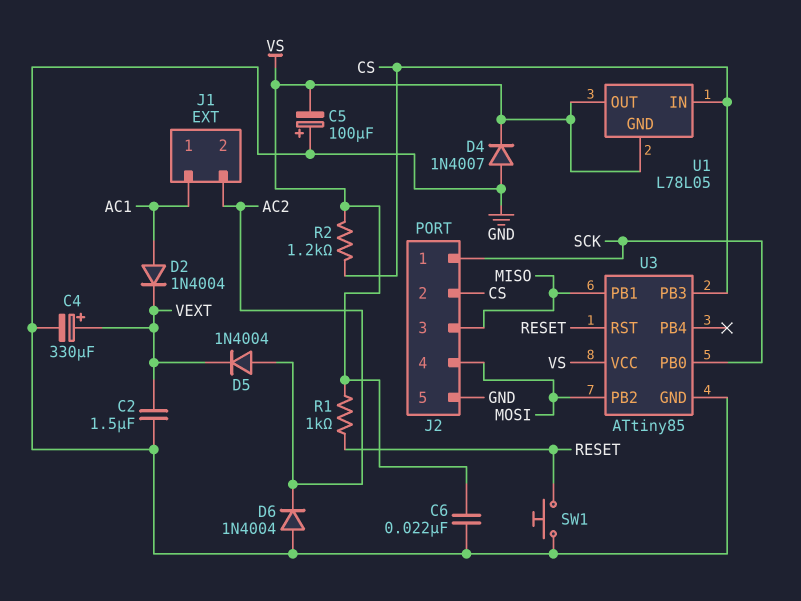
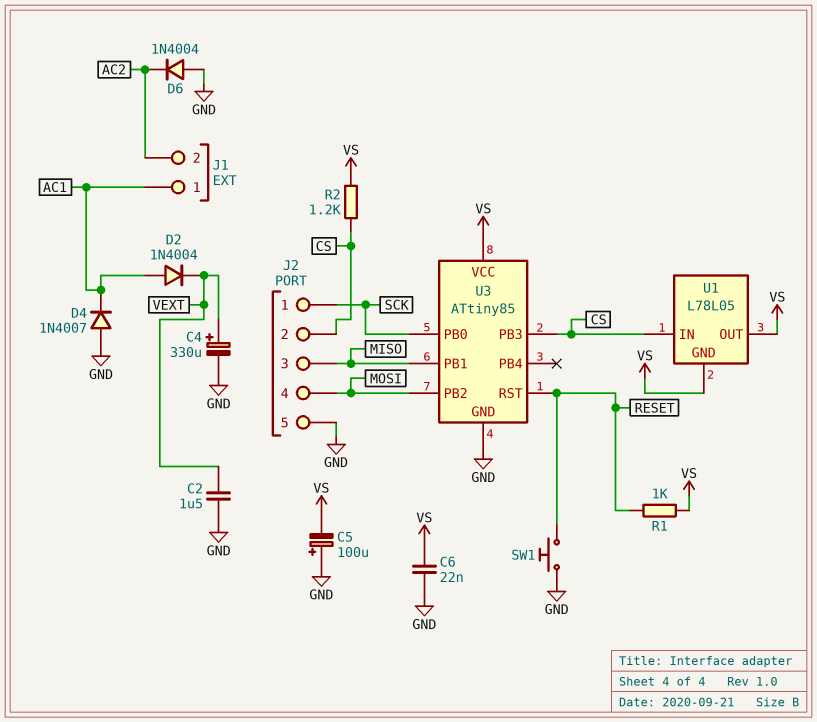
D4: diode 1N4007 (A GND, K VS) -> diode 1N4007 (A GND, K AC1)
D5: diode 1N4004 (A AC2, K VEXT) -> none

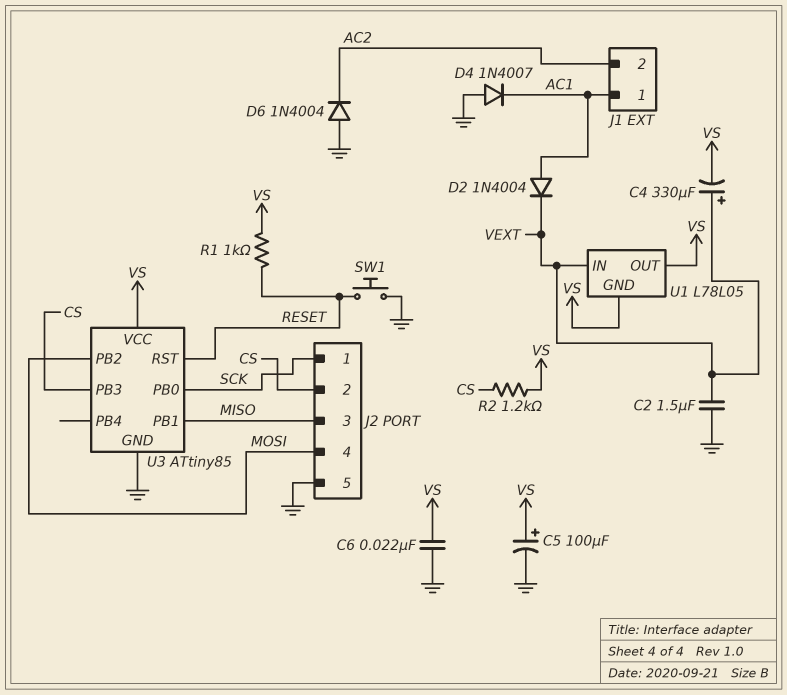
C4: 330uF (plus VEXT, minus GND) -> 330uF (plus VEXT, minus VS)
C5: 100uF (plus GND, minus VS) -> 100uF (plus VS, minus GND)
U1 pin IN: CS -> VEXT

